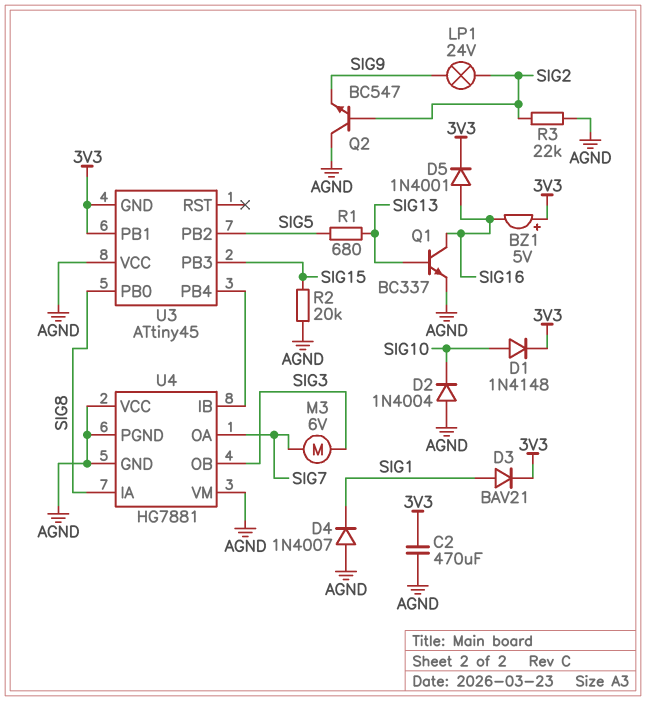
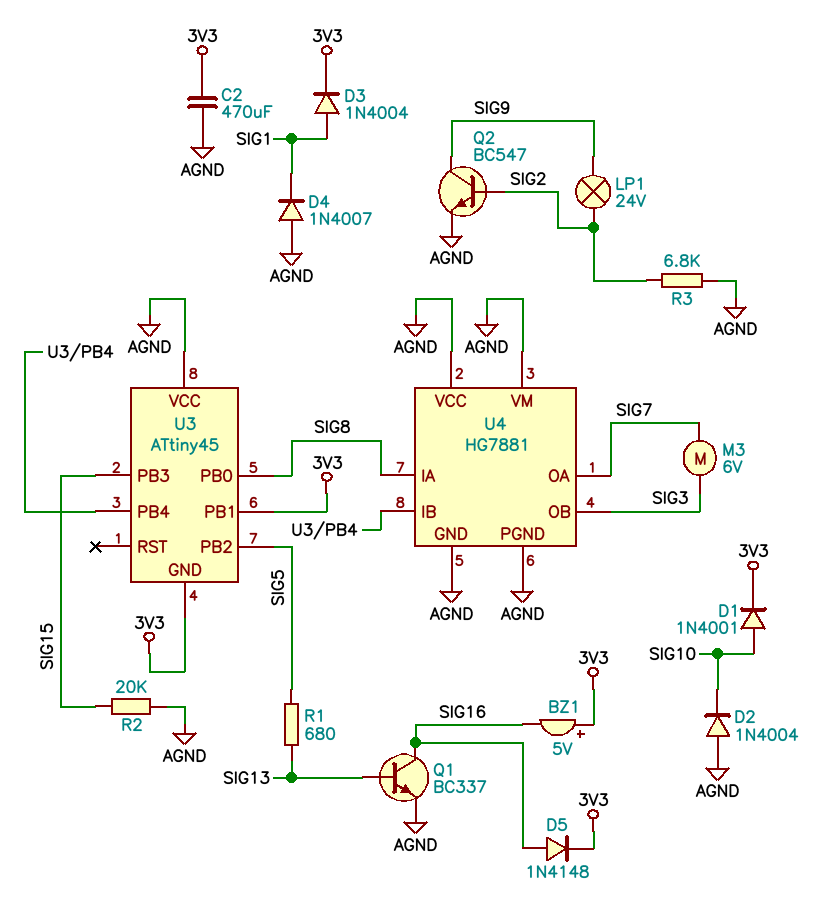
D1: diode 1N4148 (A SIG10, K 3V3) -> diode 1N4001 (A SIG10, K 3V3)
D3: diode BAV21 (A SIG1, K 3V3) -> diode 1N4004 (A SIG1, K 3V3)
D5: diode 1N4001 (A SIG16, K 3V3) -> diode 1N4148 (A SIG16, K 3V3)
Q2: NPN BC547 (B SIG2, C AGND, E SIG9) -> NPN BC547 (B SIG2, C SIG9, E AGND)
R3: 22k (AGND, SIG2) -> 6.8k (AGND, SIG2)

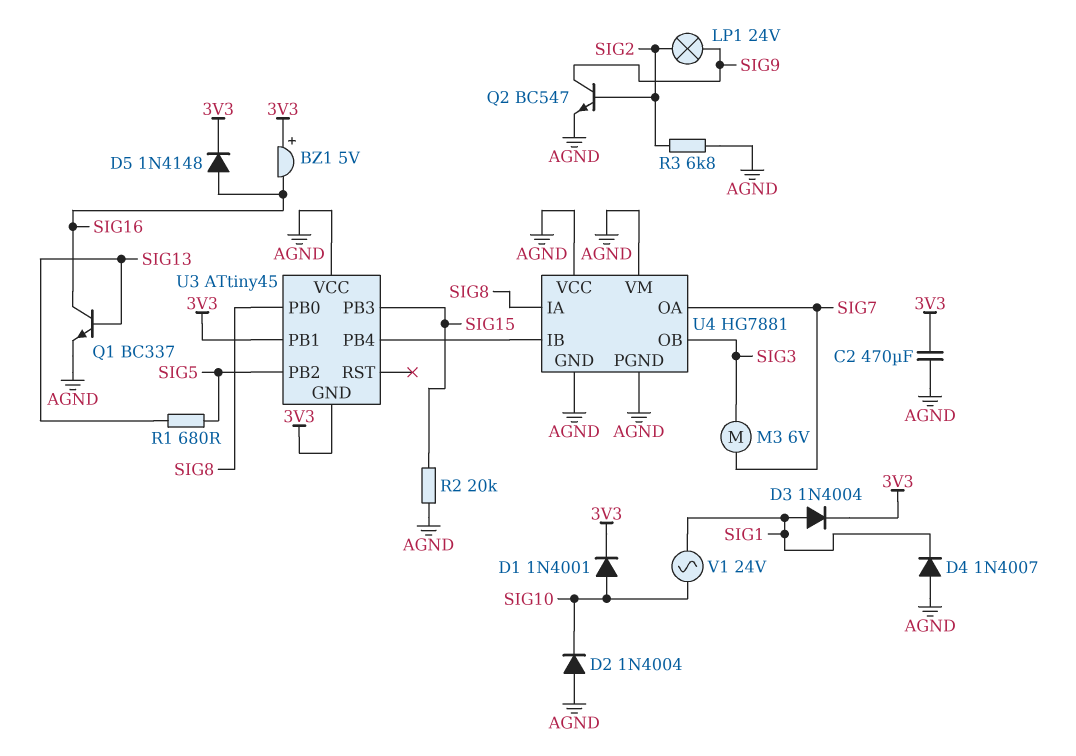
V1: none -> AC 24V (SIG1, SIG10)

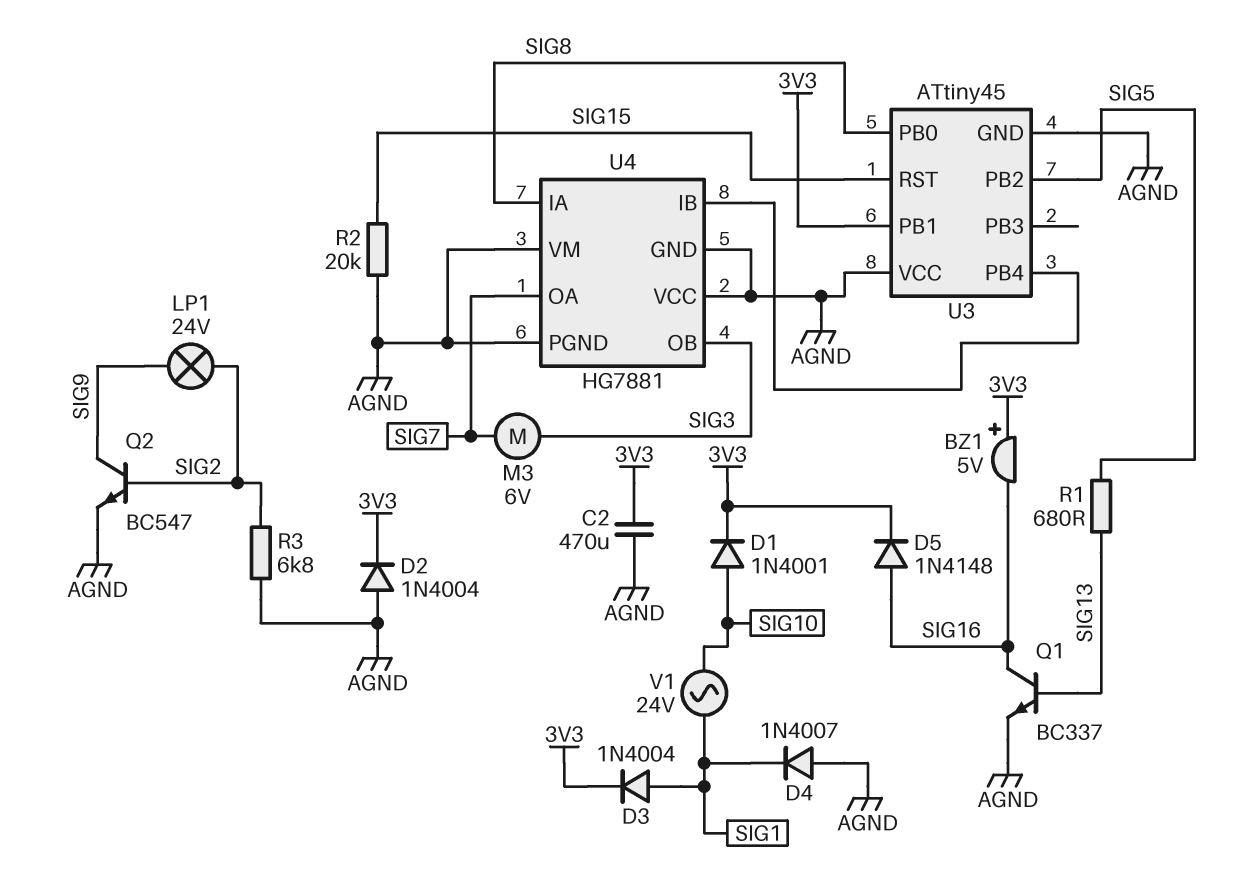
D2: diode 1N4004 (A AGND, K SIG10) -> diode 1N4004 (A AGND, K 3V3)
U3 pin GND: 3V3 -> AGND
U3 pin PB3: SIG15 -> none
U3 pin RST: none -> SIG15

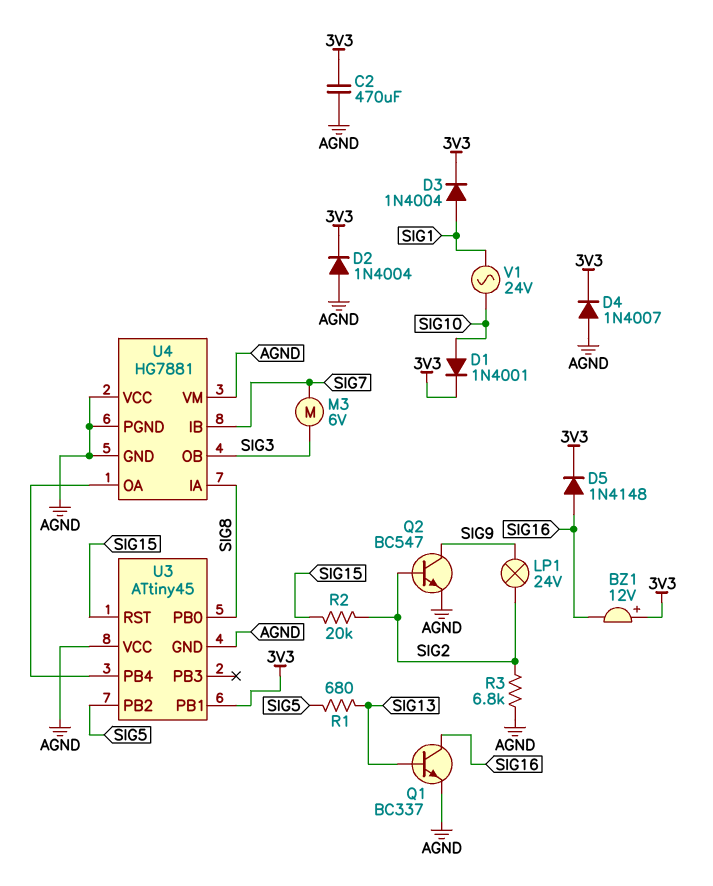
BZ1: buzzer 5V (plus 3V3, minus SIG16) -> buzzer 12V (plus 3V3, minus SIG16)
D4: diode 1N4007 (A AGND, K SIG1) -> diode 1N4007 (A AGND, K 3V3)
R2: 20k (AGND, SIG15) -> 20k (SIG2, SIG15)
U4 pin IB: U3/PB4 -> SIG7
U4 pin OA: SIG7 -> U3/PB4

